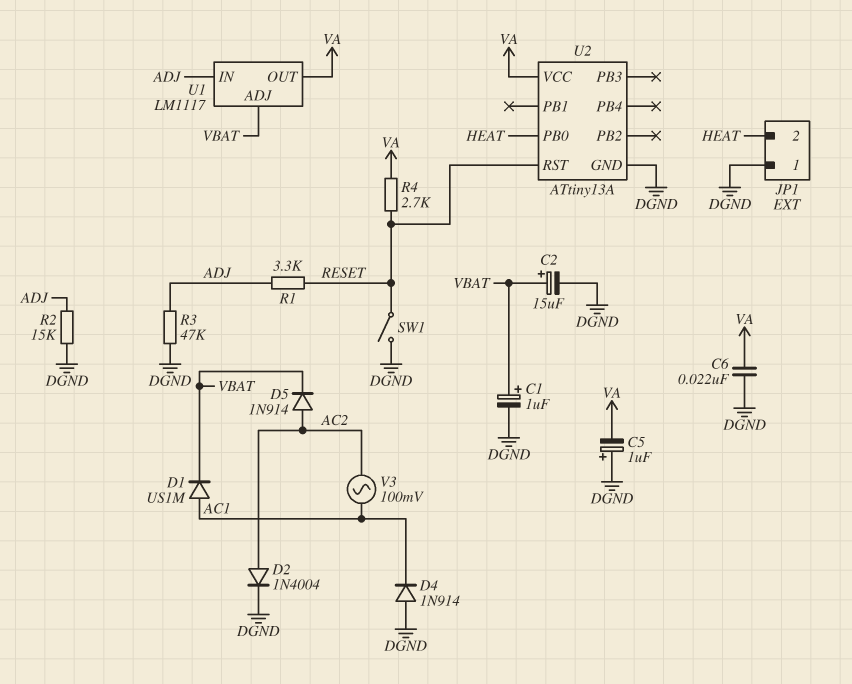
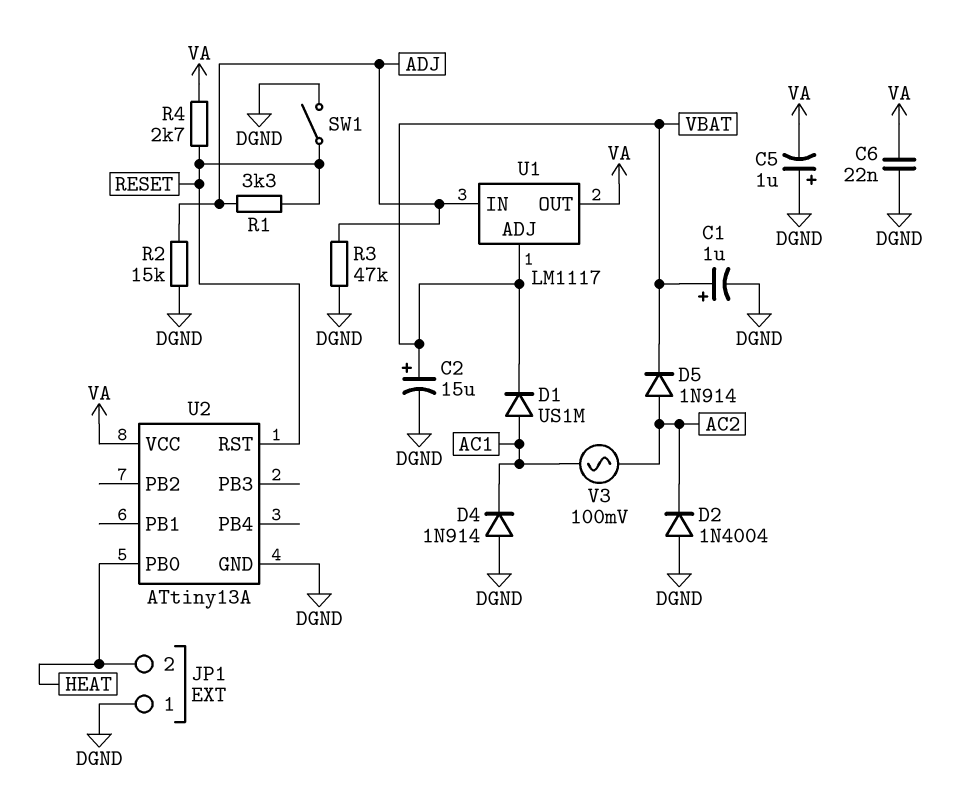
D2: diode 1N4004 (A AC2, K DGND) -> diode 1N4004 (A DGND, K AC2)

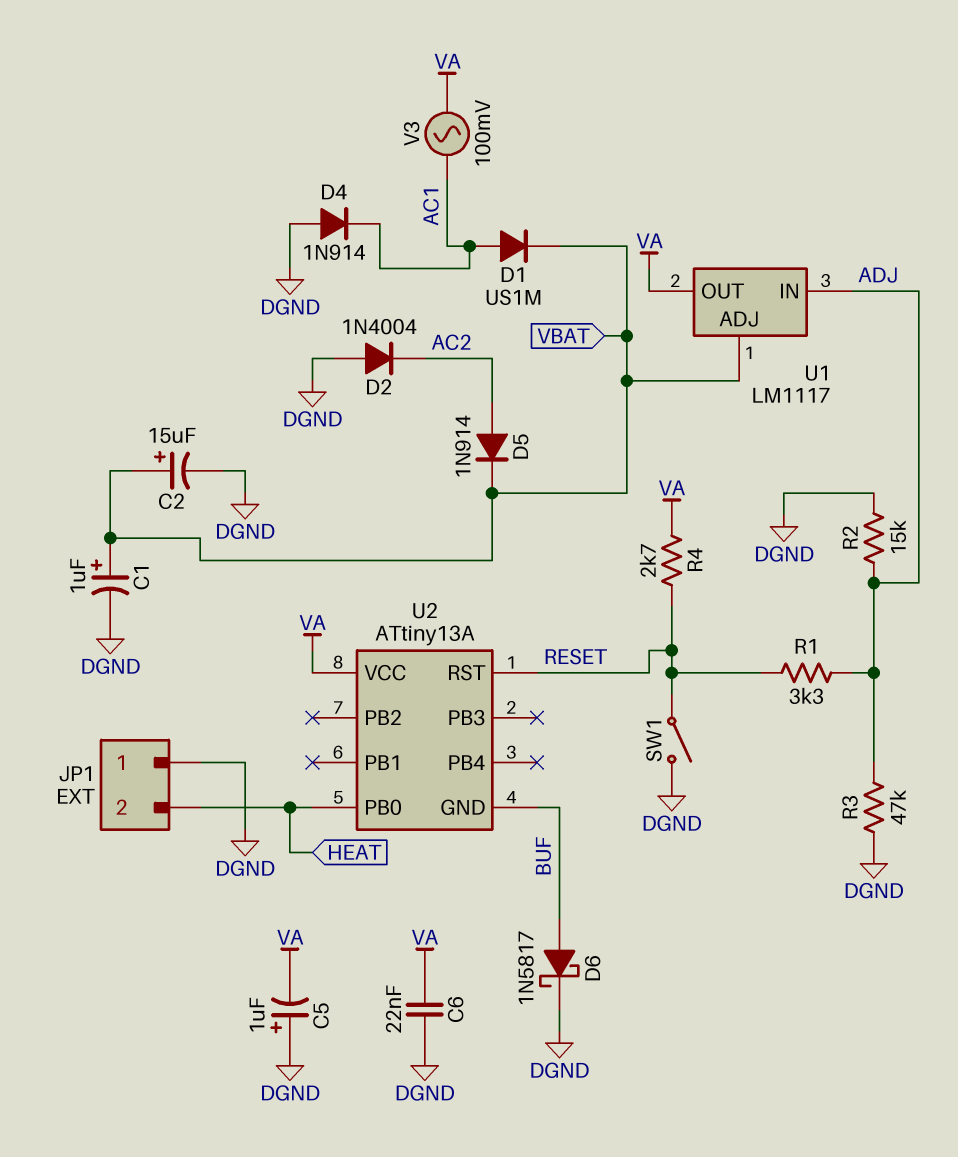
D6: none -> schottky 1N5817 (A BUF, K DGND)
U2 pin GND: DGND -> BUF
V3: AC 100mV (AC1, AC2) -> AC 100mV (AC1, VA)

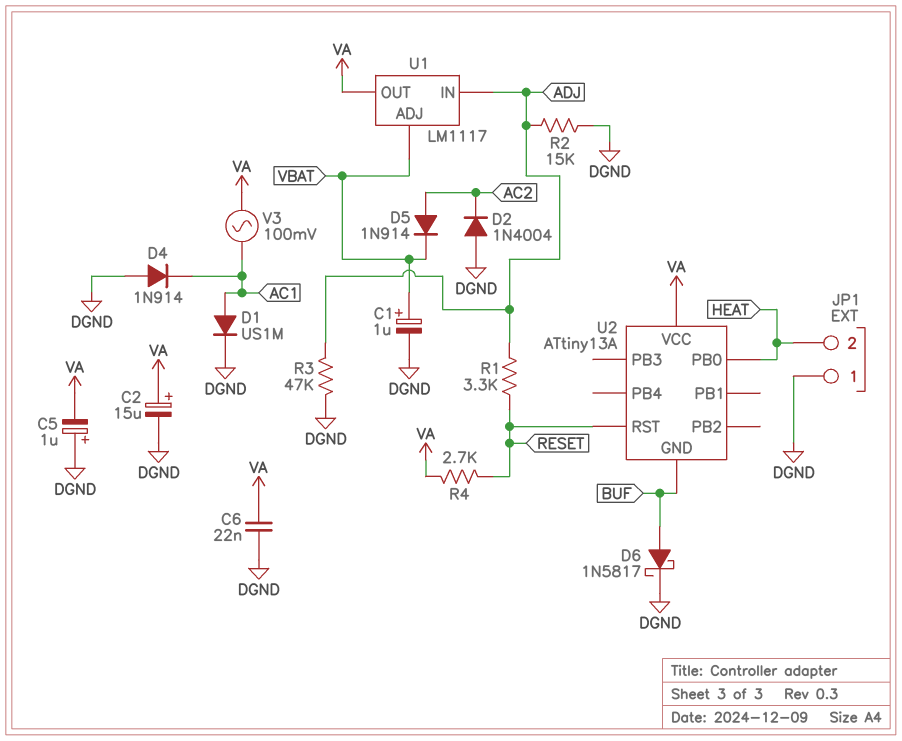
C2: 15uF (plus VBAT, minus DGND) -> 15uF (plus VA, minus DGND)
D1: diode US1M (A AC1, K VBAT) -> diode US1M (A AC1, K DGND)
SW1: switch (DGND, RESET) -> none

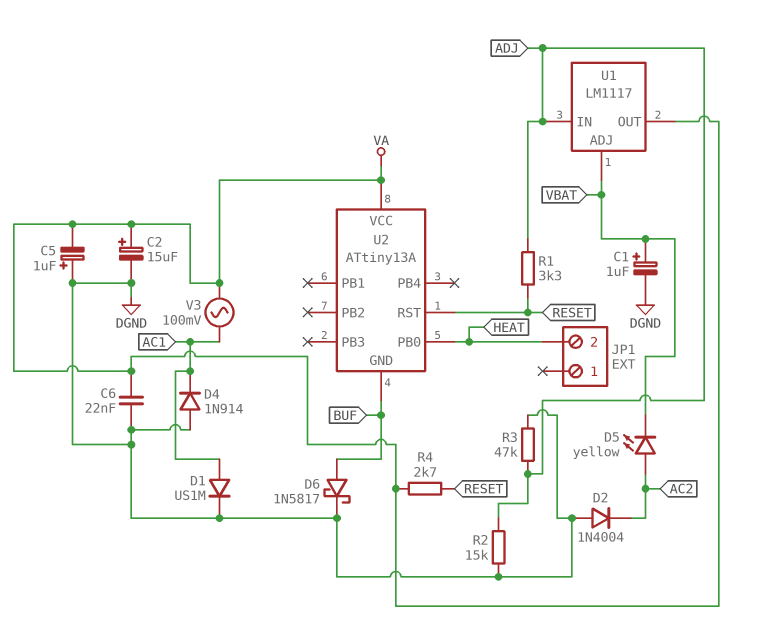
D5: diode 1N914 (A AC2, K VBAT) -> LED yellow (A AC2, K VBAT)
JP1 pin 1: DGND -> none

